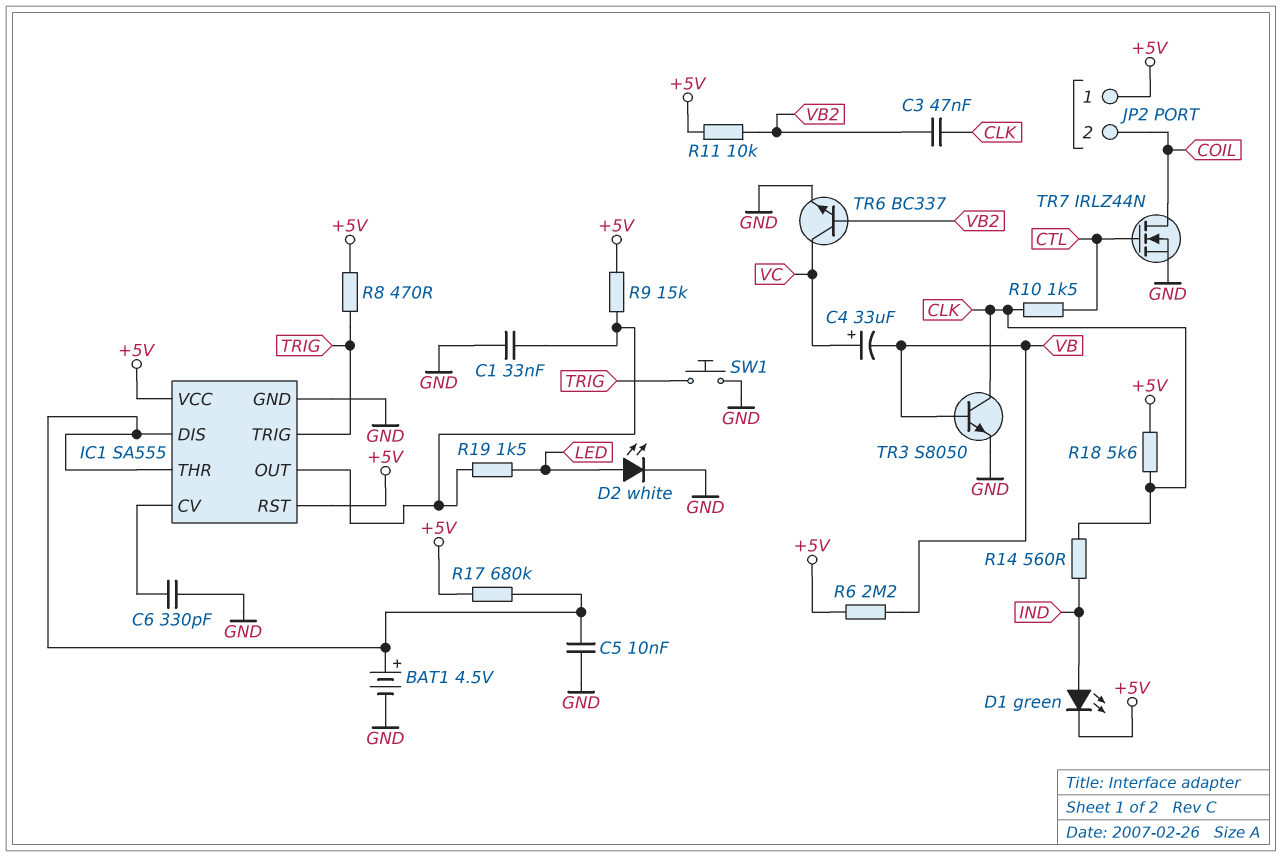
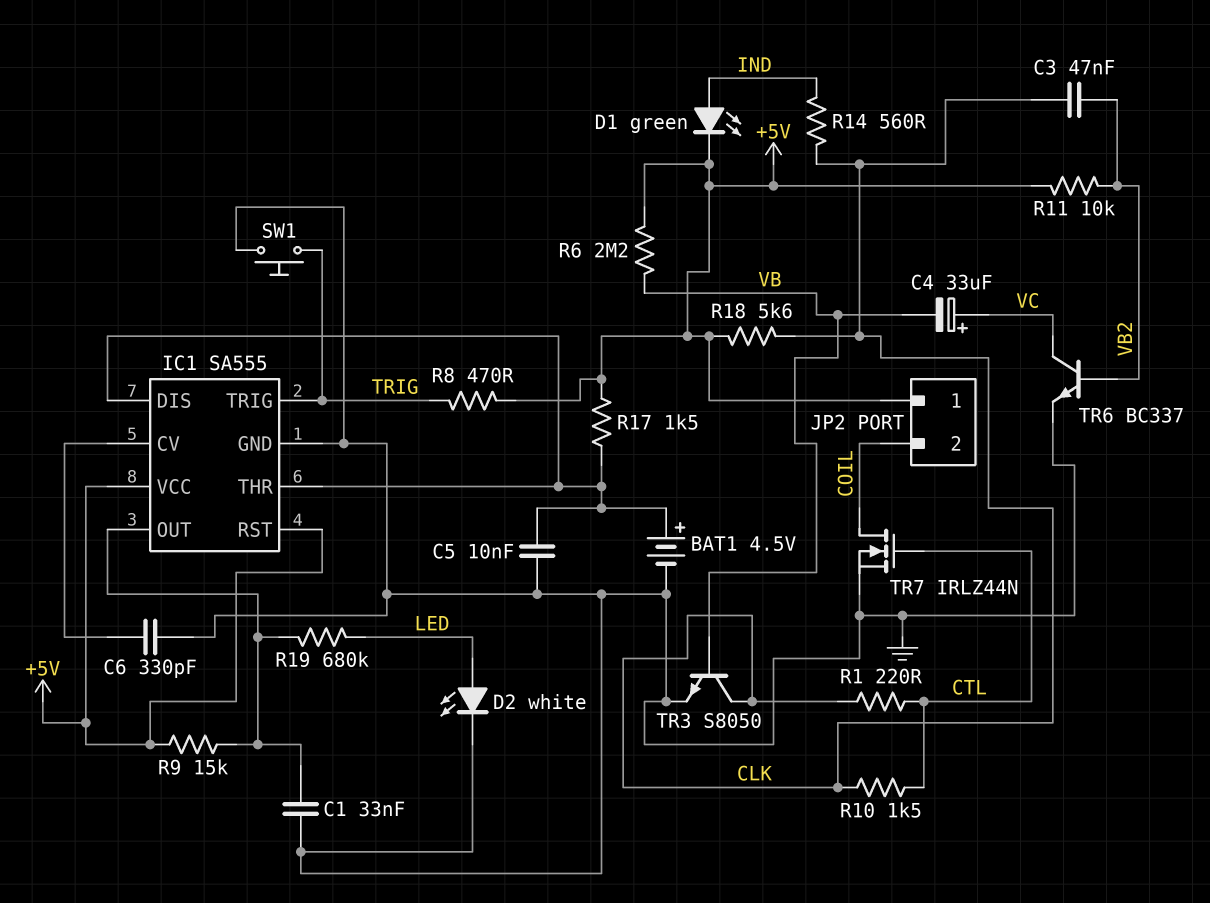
R1: none -> 220 (CLK, CTL)
R17: 680k (+5V, IC1/DIS) -> 1.5k (+5V, IC1/DIS)
R19: 1.5k (IC1/OUT, LED) -> 680k (IC1/OUT, LED)

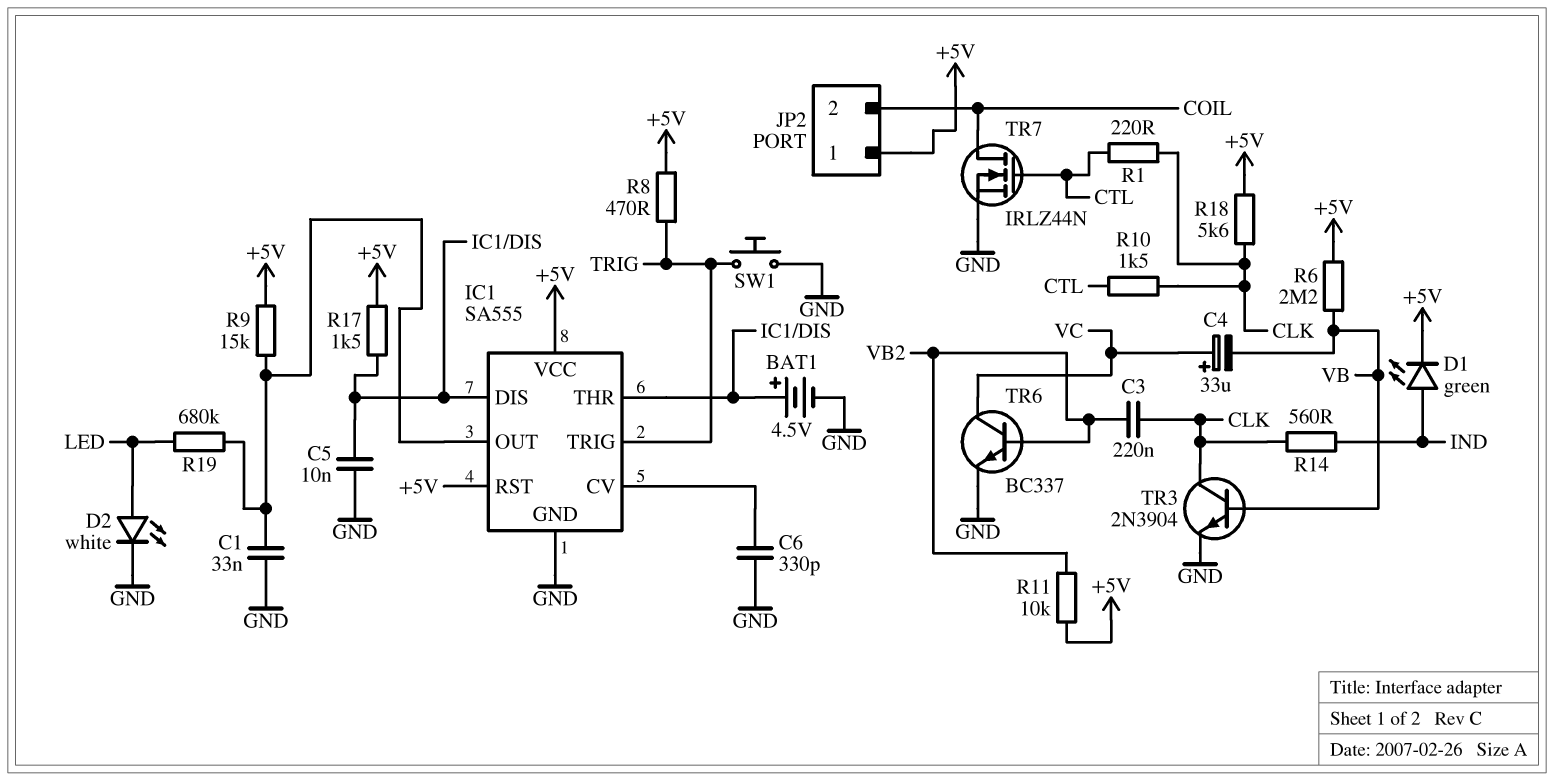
C3: 47nF (CLK, VB2) -> 220nF (CLK, VB2)
TR3: NPN S8050 (B VB, C CLK, E GND) -> NPN 2N3904 (B VB, C CLK, E GND)

